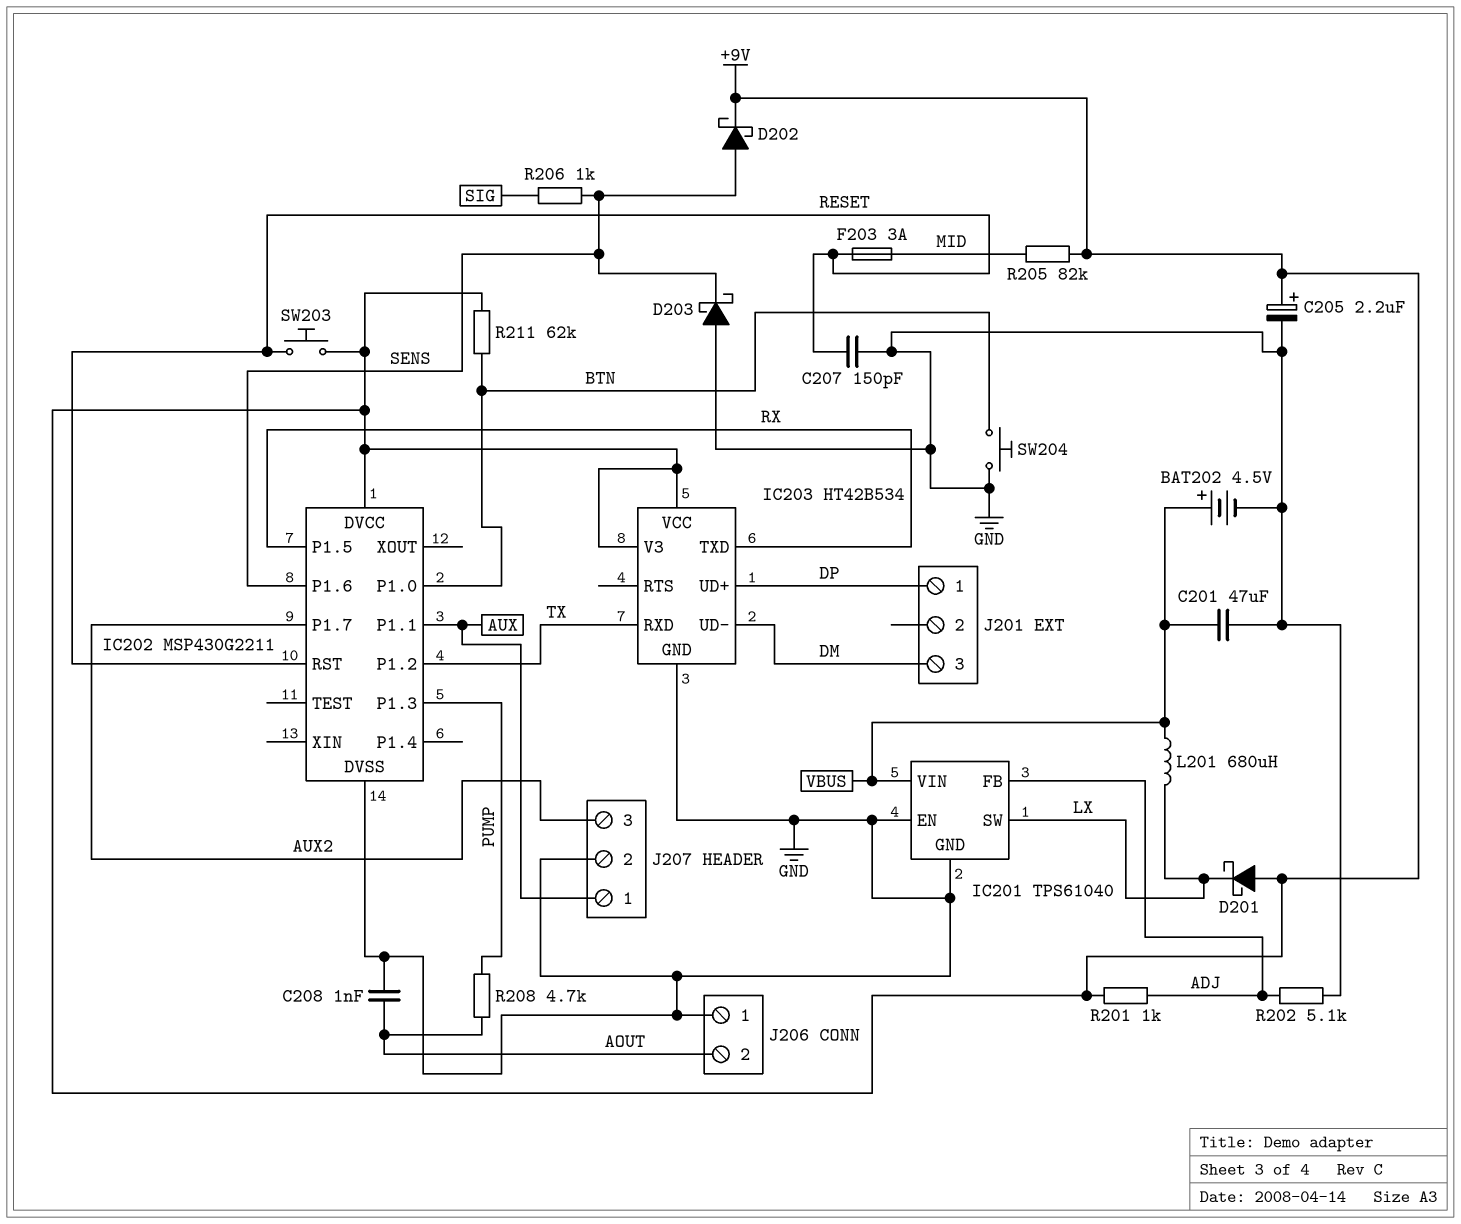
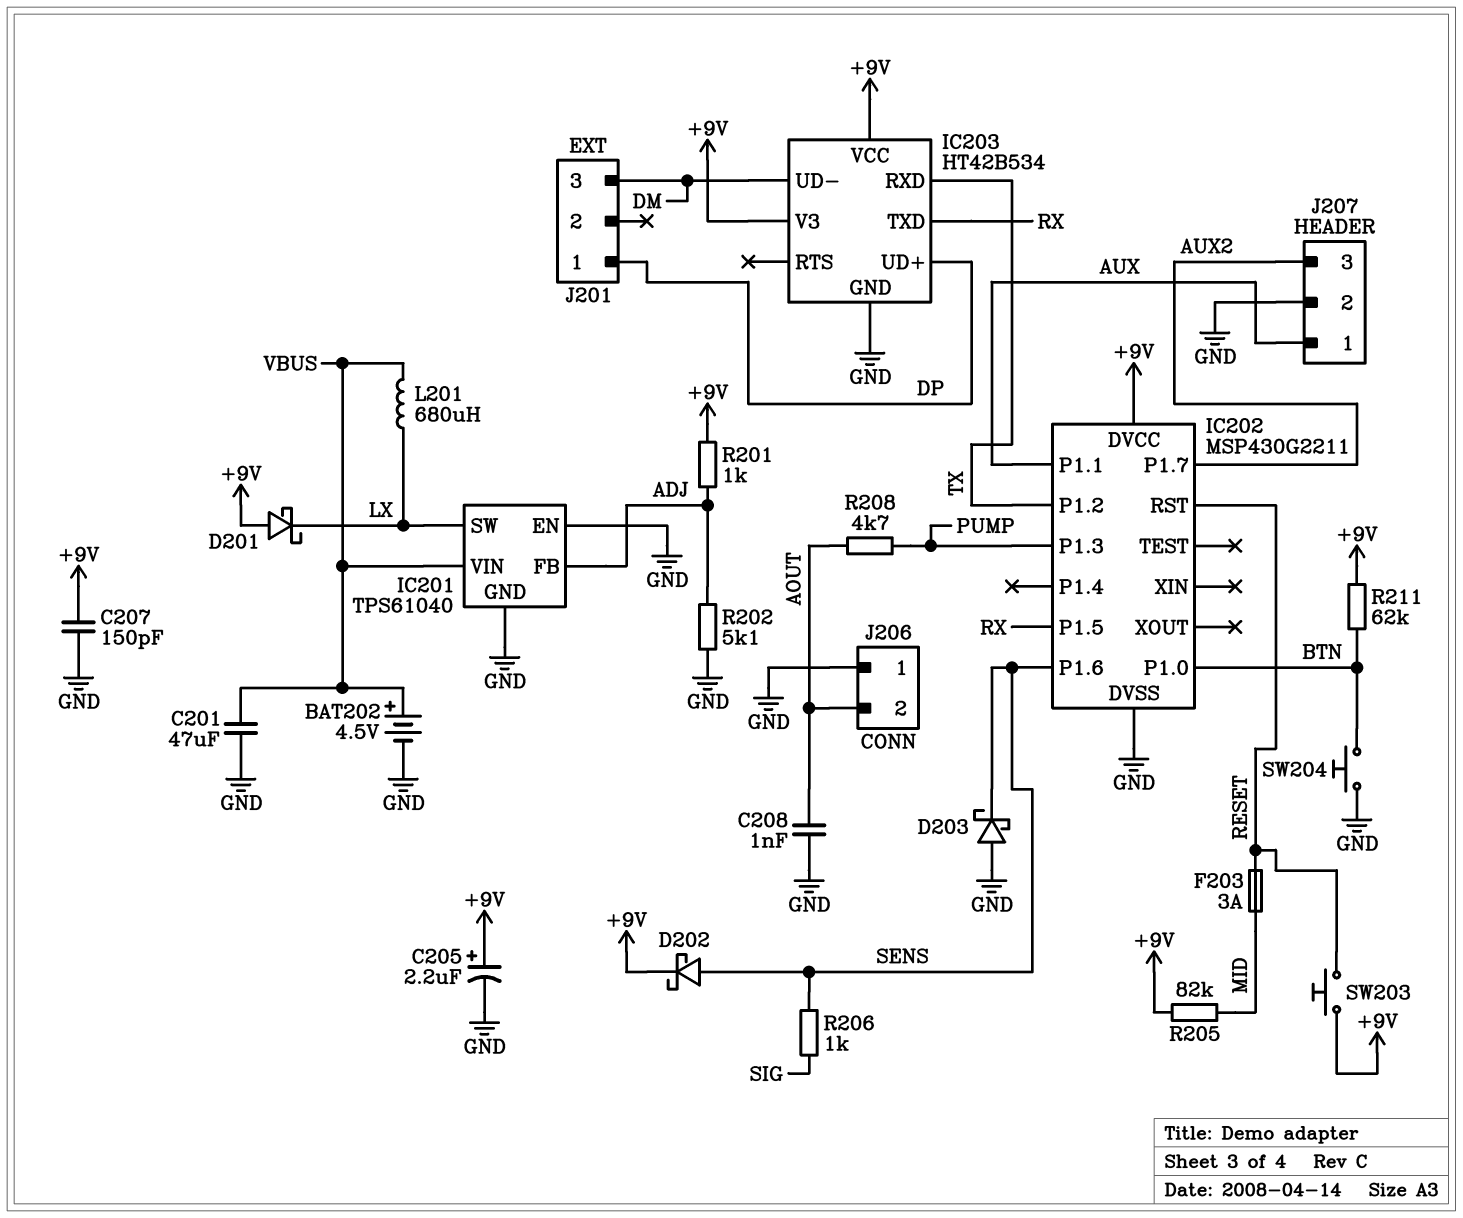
C207: 150pF (GND, RESET) -> 150pF (+9V, GND)

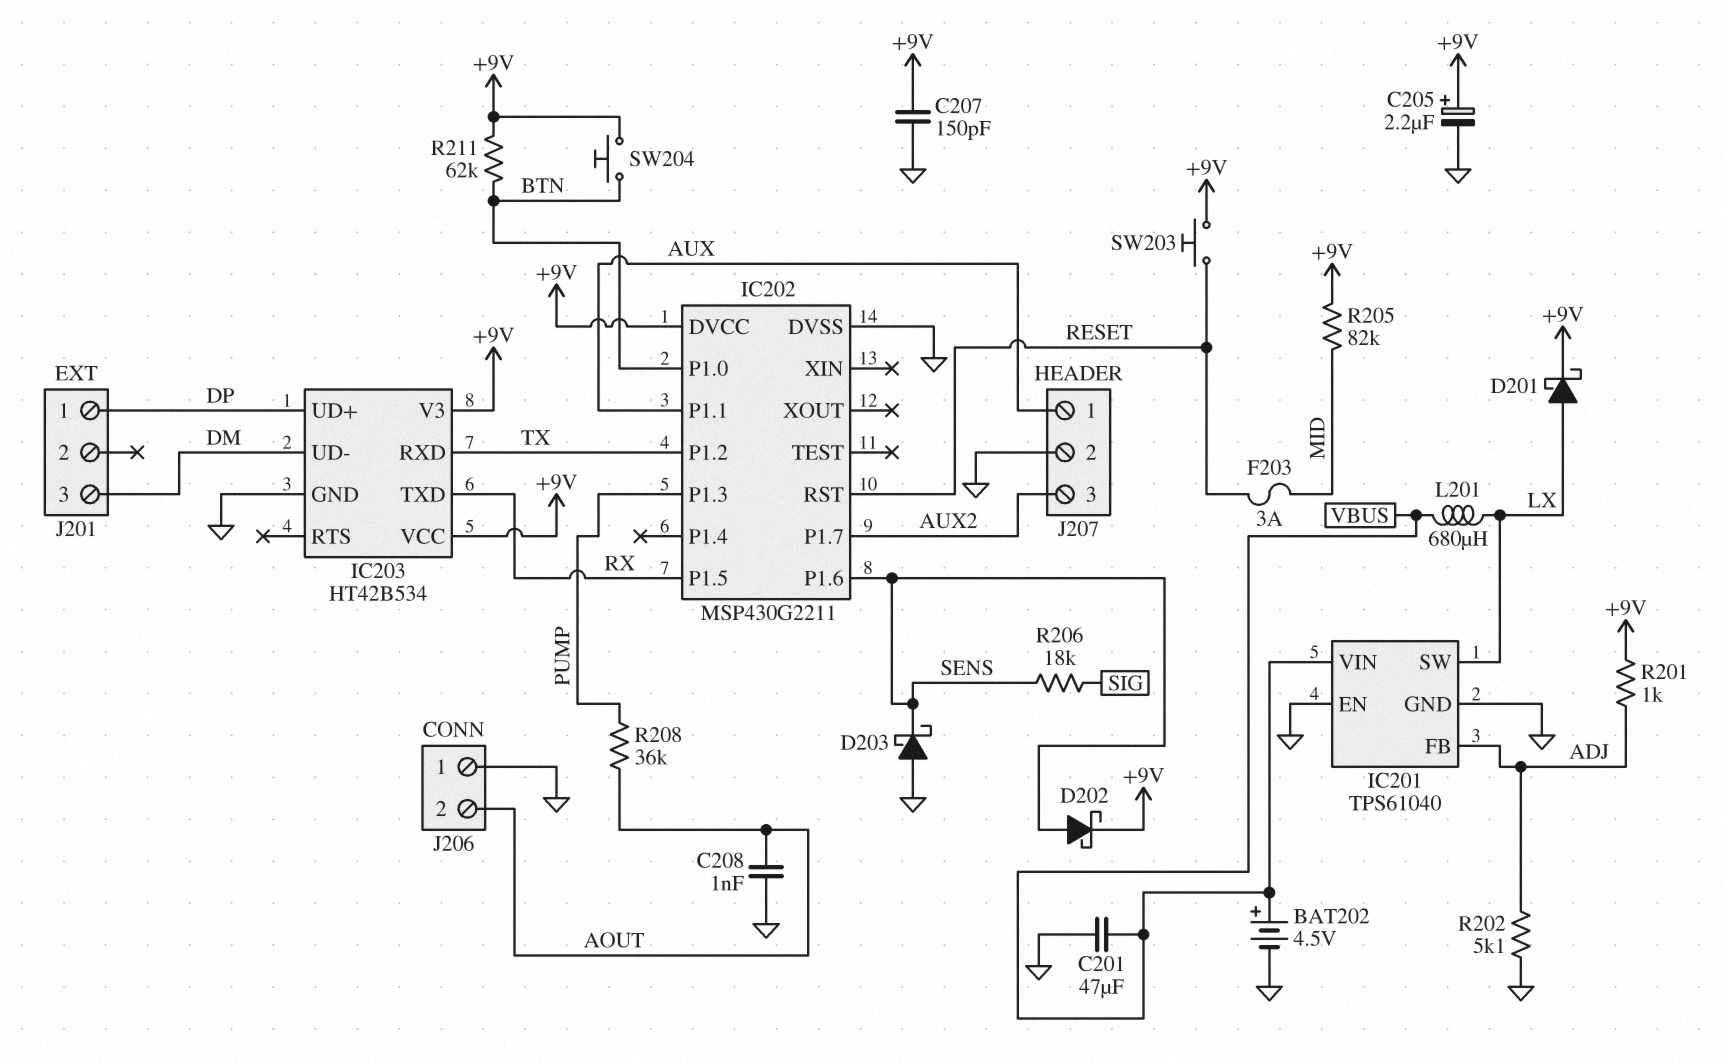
D201: schottky (A +9V, K LX) -> schottky (A LX, K +9V)
R206: 1k (SENS, SIG) -> 18k (SENS, SIG)
R208: 4.7k (AOUT, PUMP) -> 36k (AOUT, PUMP)
SW204: button (BTN, GND) -> button (+9V, BTN)

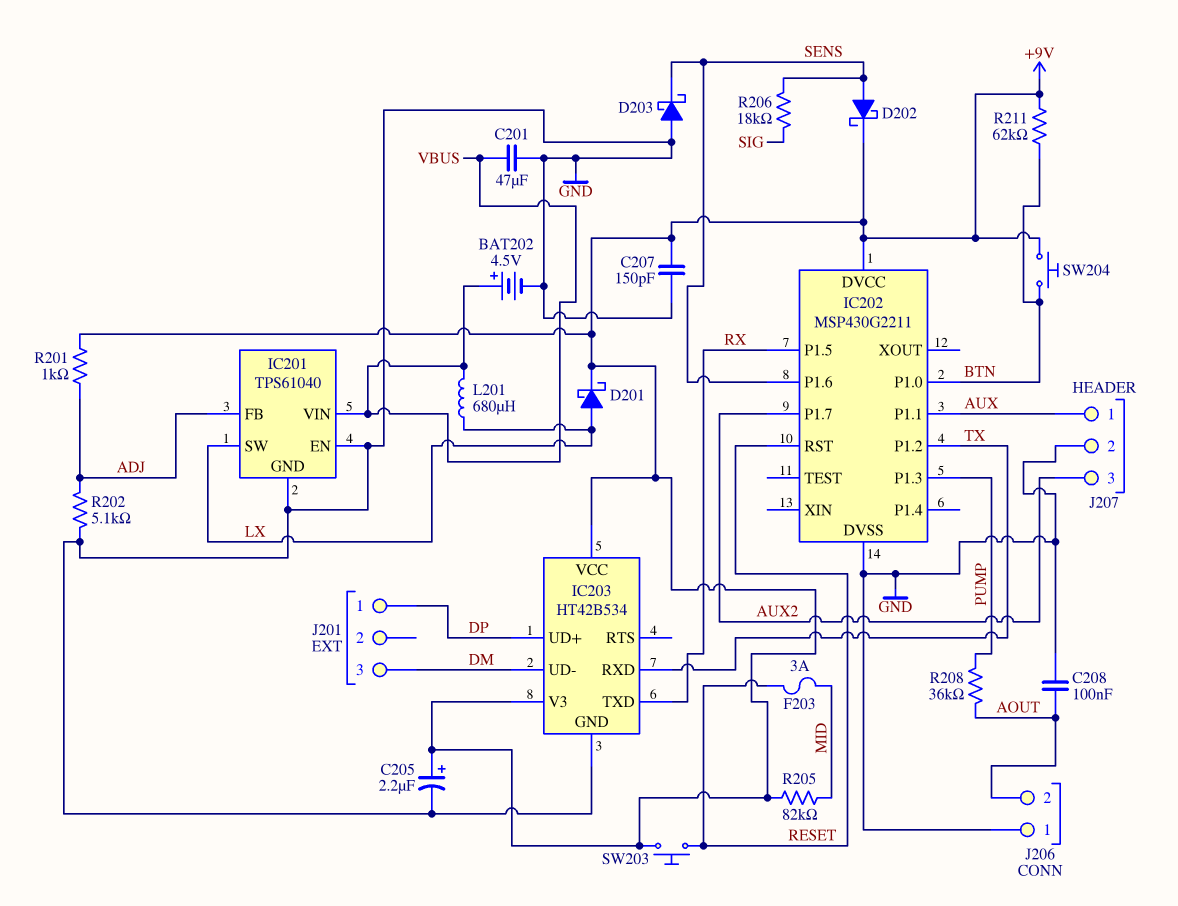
C208: 1nF (AOUT, GND) -> 100nF (AOUT, GND)

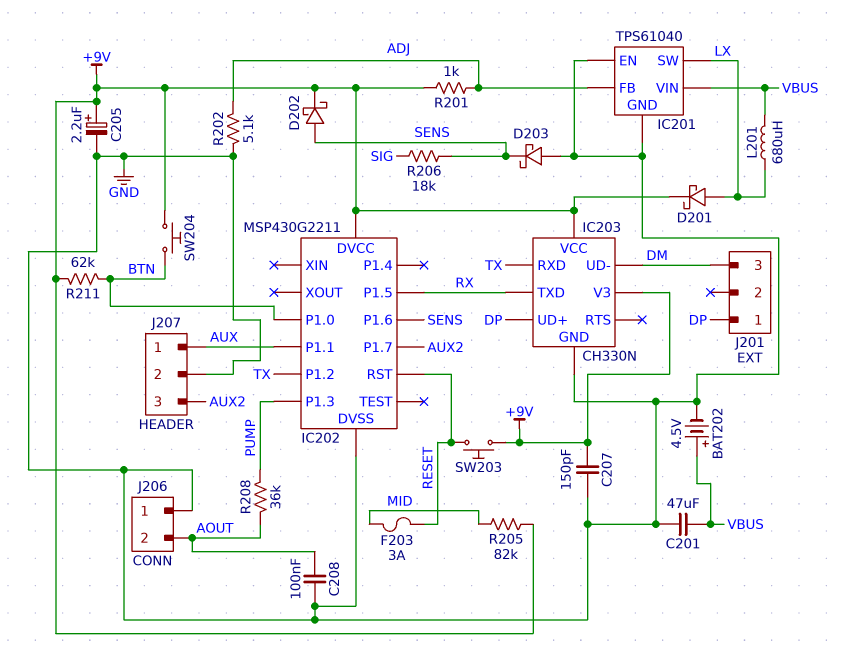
IC203: HT42B534 -> CH330N

